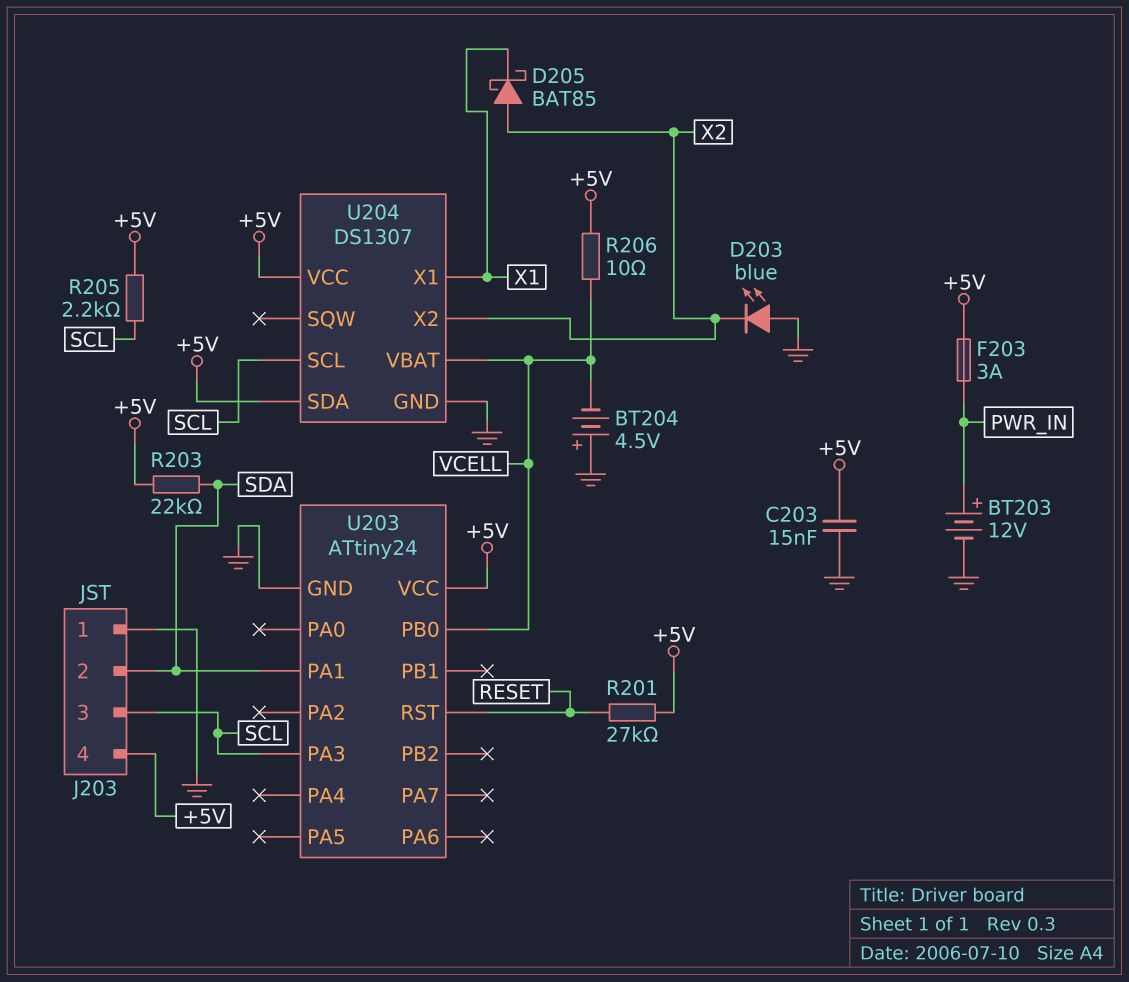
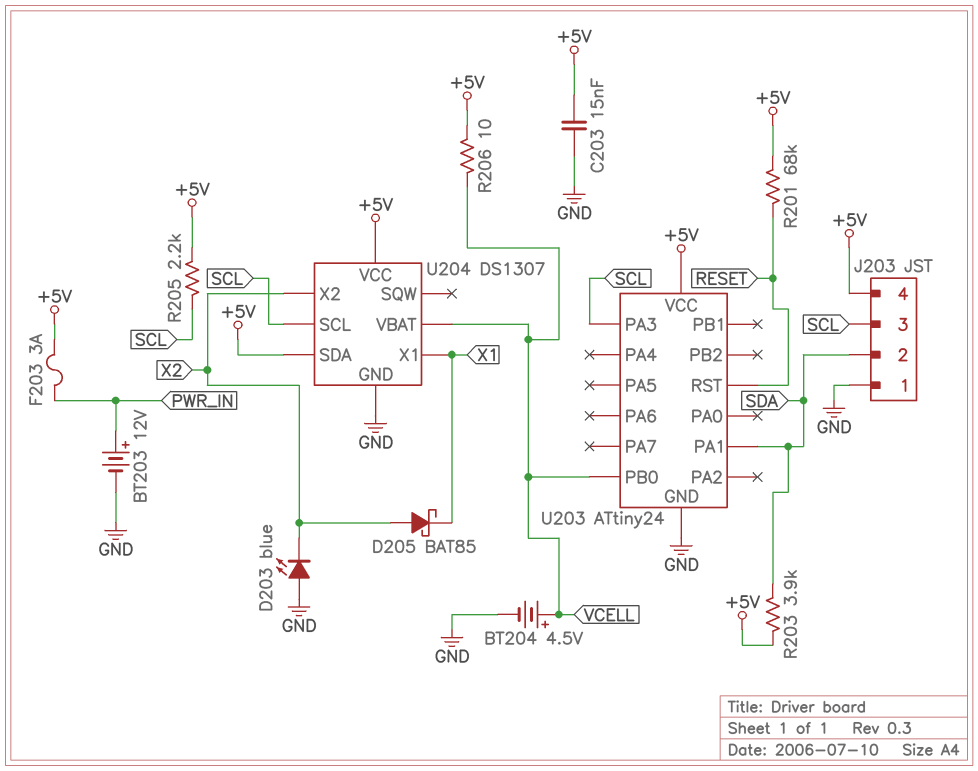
BT204: 4.5V (plus GND, minus VCELL) -> 4.5V (plus VCELL, minus GND)
R201: 27k (+5V, RESET) -> 68k (+5V, RESET)
R203: 22k (+5V, SDA) -> 3.9k (+5V, SDA)

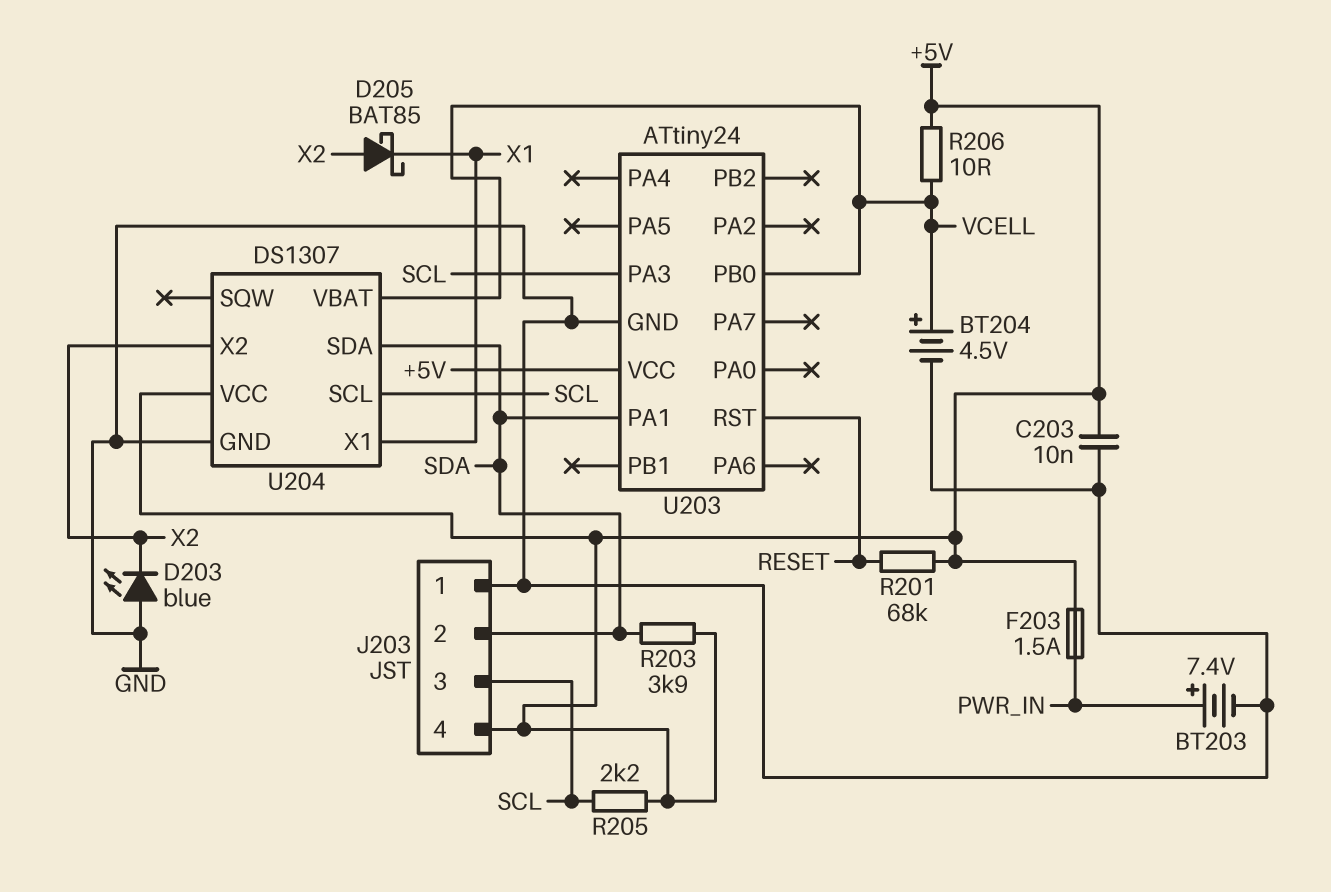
BT203: 12V (plus PWR_IN, minus GND) -> 7.4V (plus PWR_IN, minus GND)
C203: 15nF (+5V, GND) -> 10nF (+5V, GND)
F203: 3A (+5V, PWR_IN) -> 1.5A (+5V, PWR_IN)
U204 pin SDA: +5V -> SDA

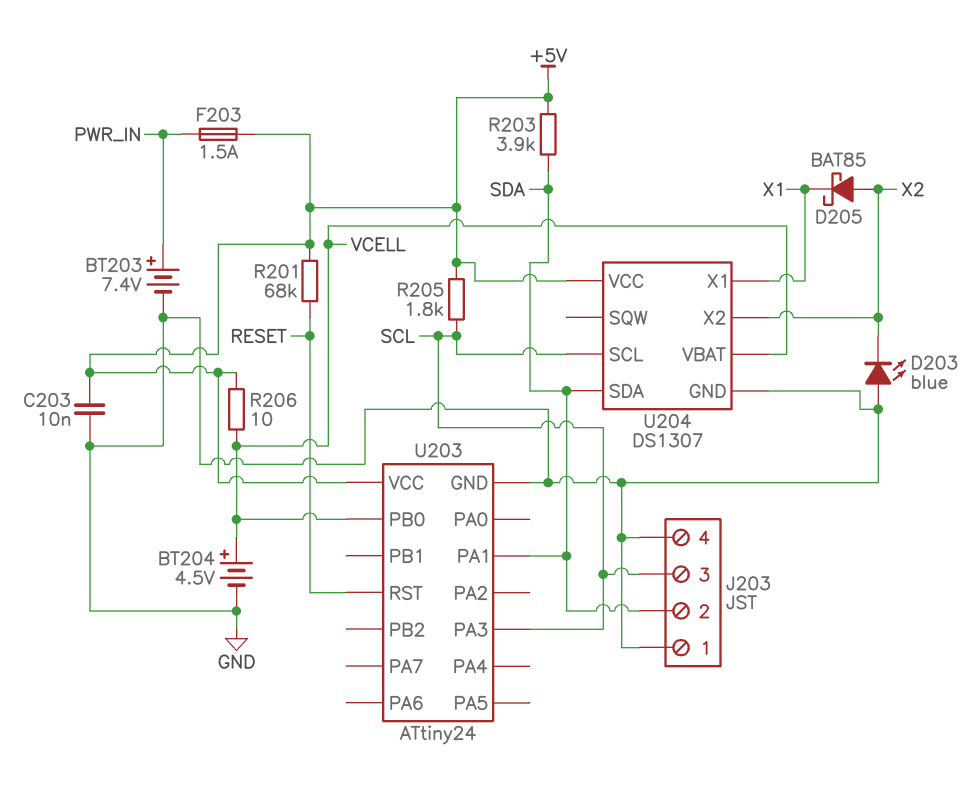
J203 pin 4: +5V -> GND
R205: 2.2k (+5V, SCL) -> 1.8k (+5V, SCL)

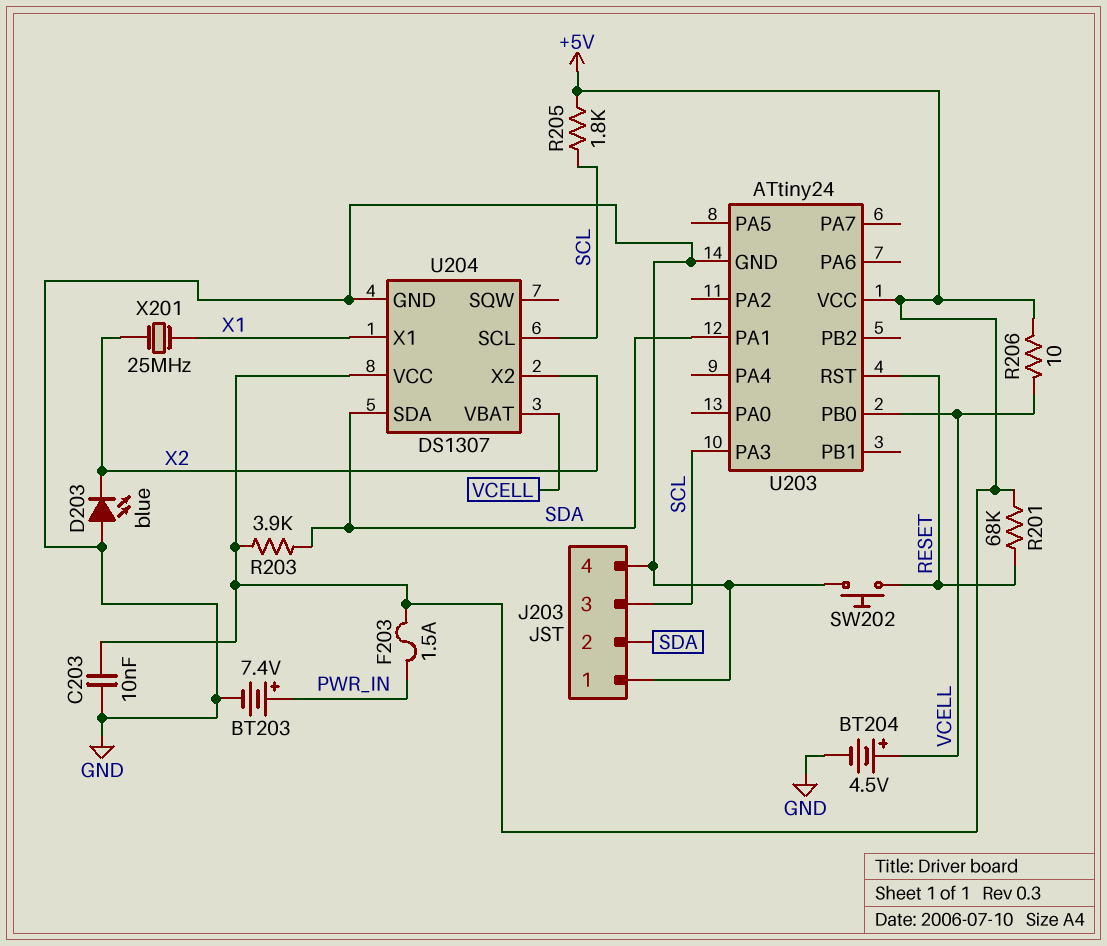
D205: schottky BAT85 (A X2, K X1) -> none
SW202: none -> button (GND, RESET)
X201: none -> 25MHz (X1, X2)

